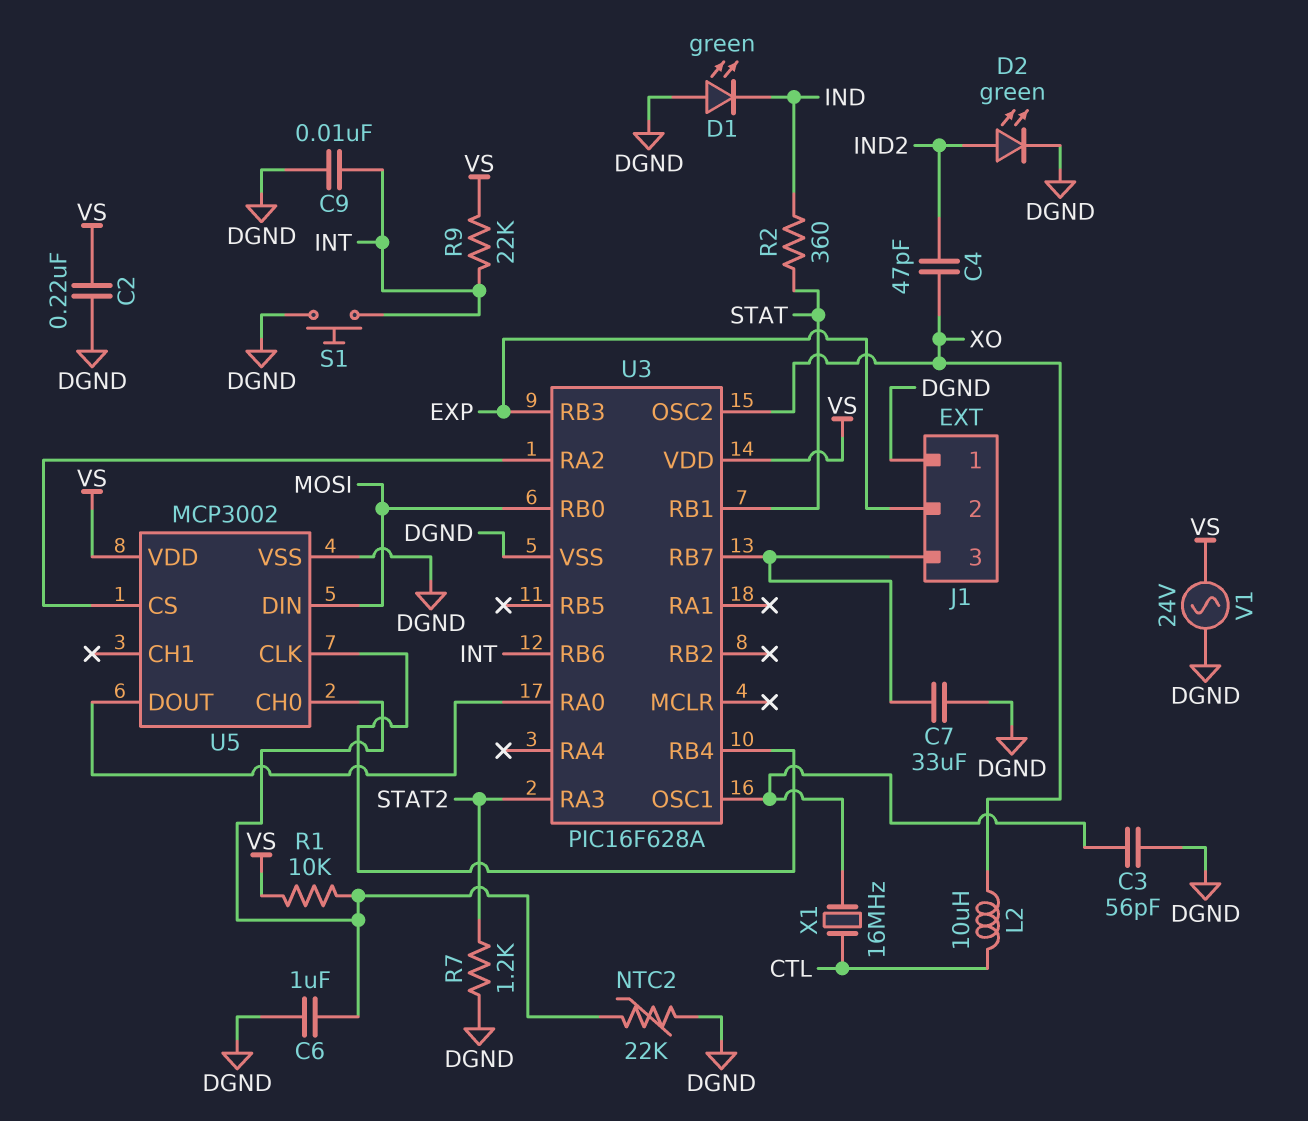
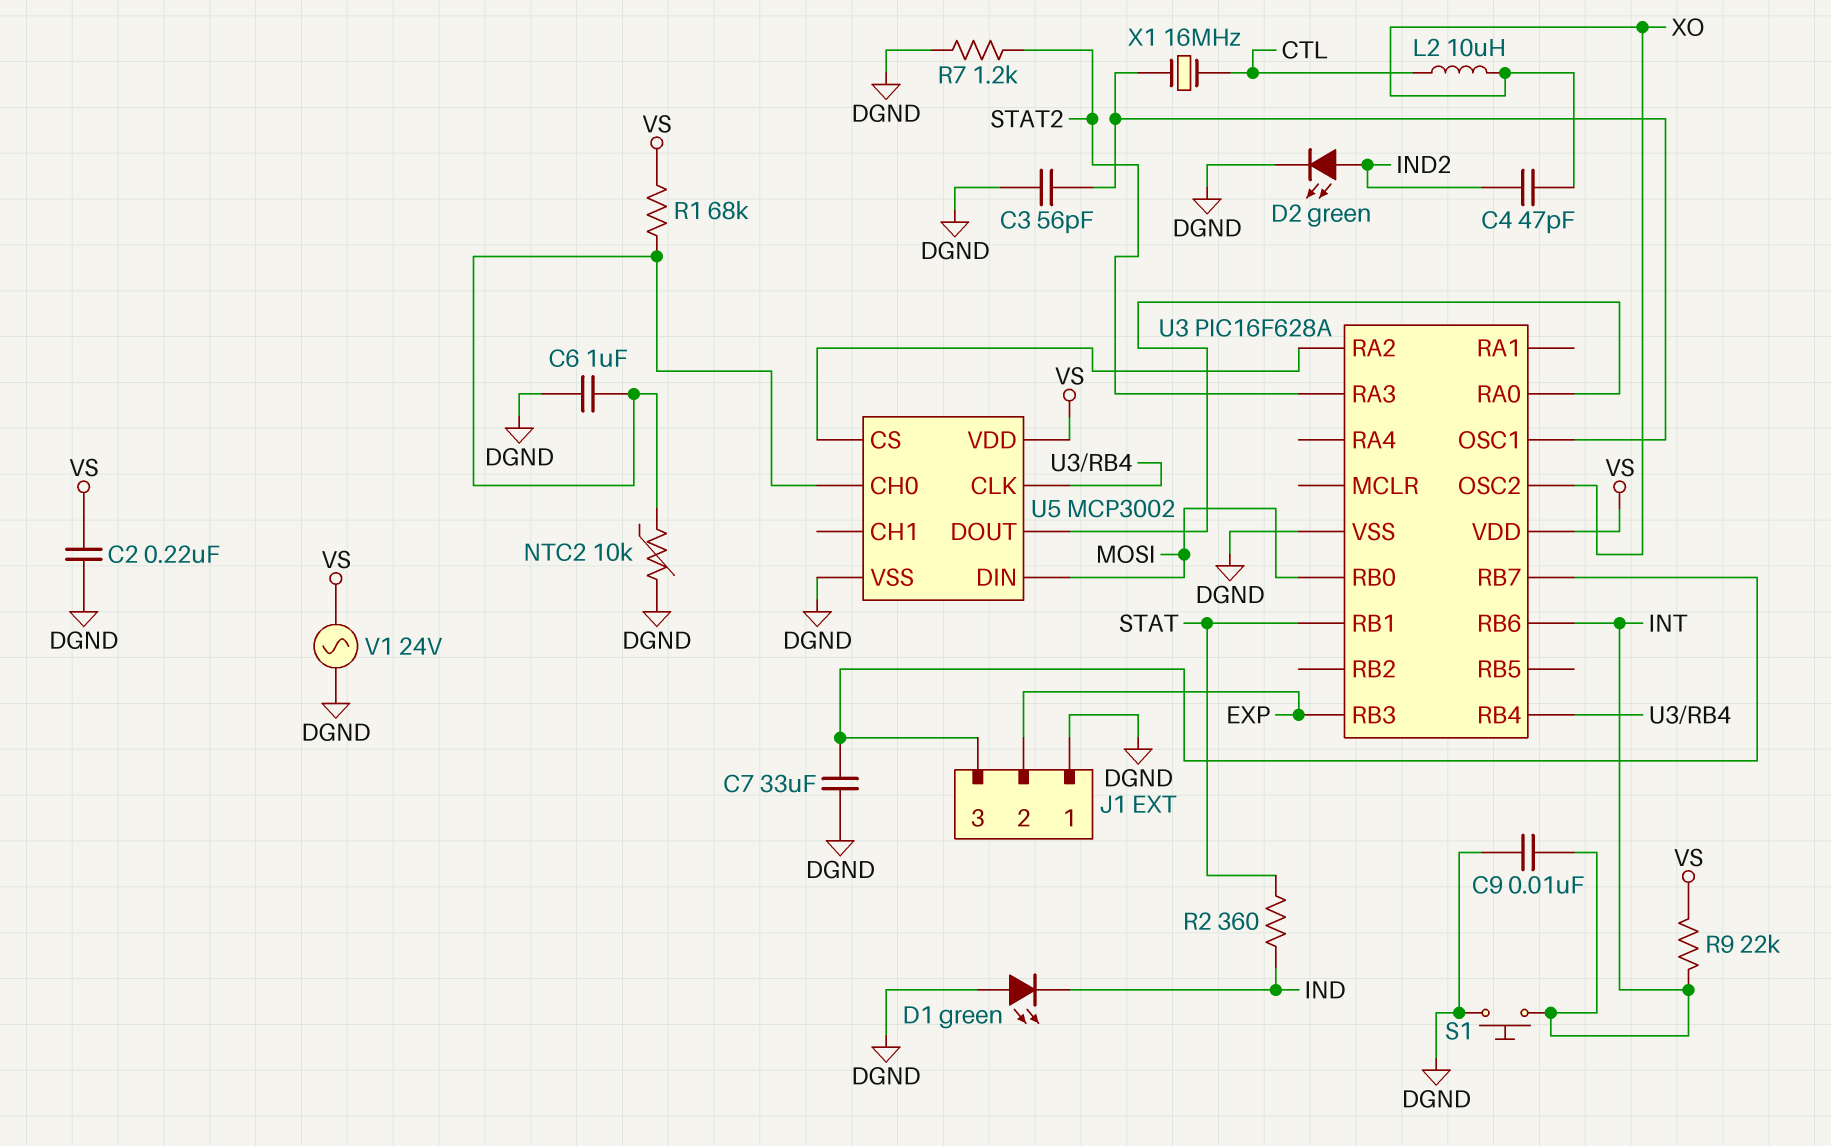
NTC2: 22k (DGND, U5/CH0) -> 10k (DGND, U5/CH0)
R1: 10k (U5/CH0, VS) -> 68k (U5/CH0, VS)

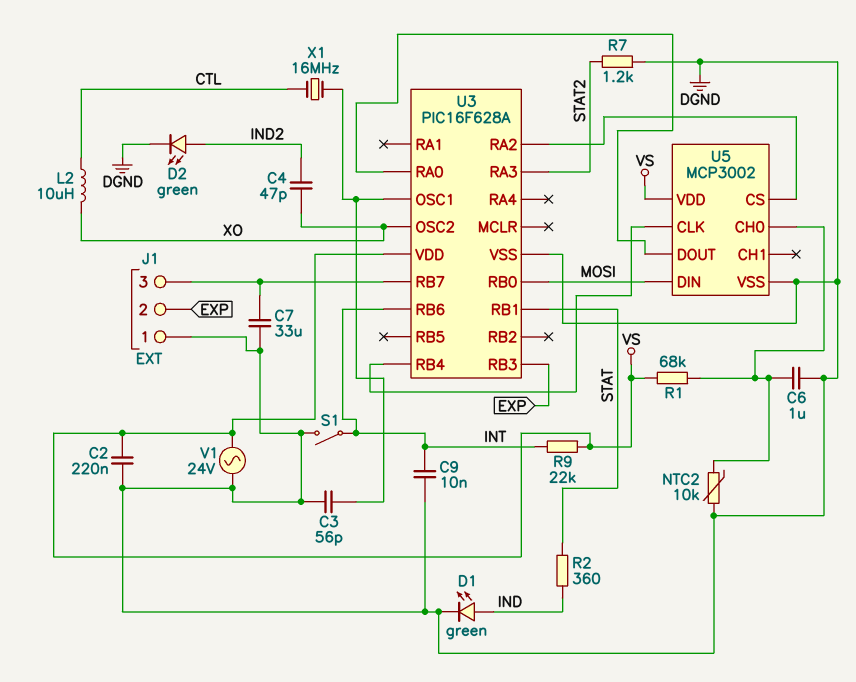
D1: LED green (A DGND, K IND) -> LED green (A IND, K DGND)
S1: button (DGND, INT) -> switch (DGND, INT)

